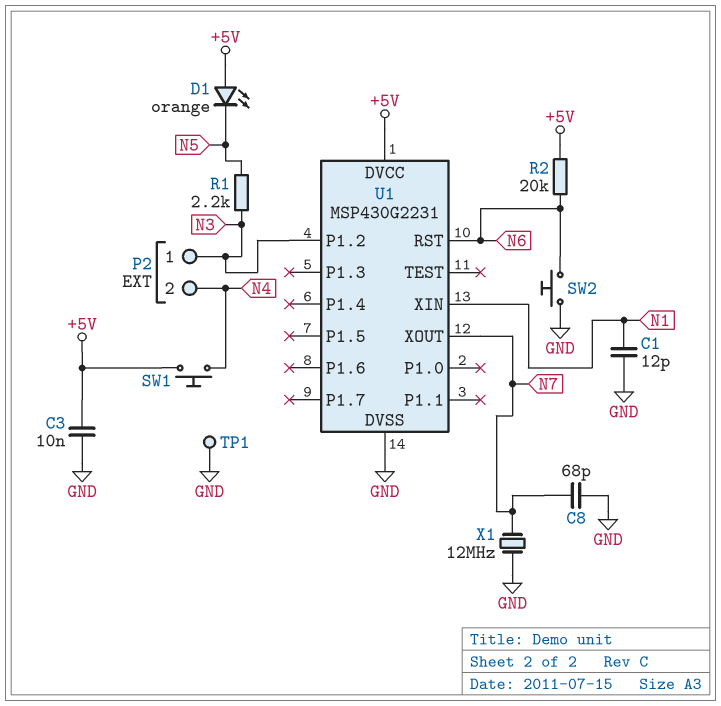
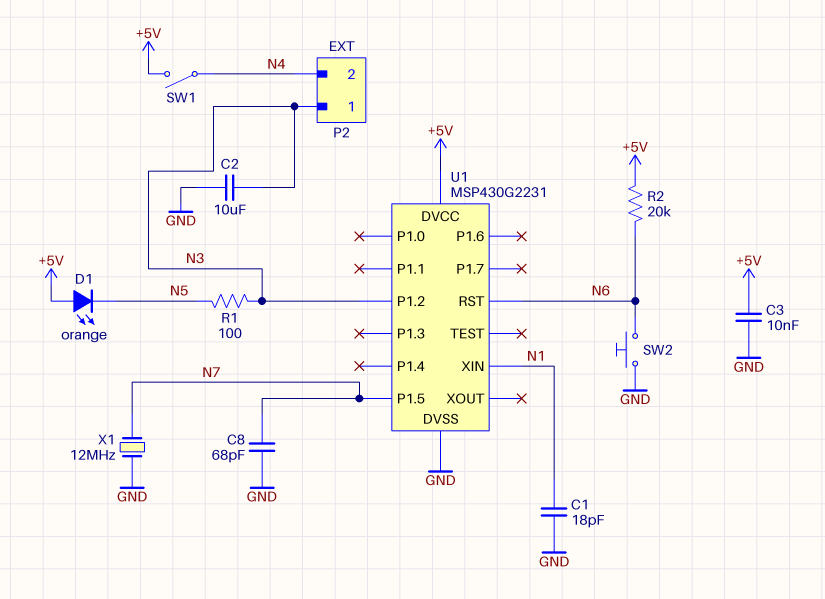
C1: 12pF (GND, N1) -> 18pF (GND, N1)
C2: none -> 10uF (GND, N3)
R1: 2.2k (N3, N5) -> 100 (N3, N5)
SW1: button (+5V, N4) -> switch (+5V, N4)
TP1: test point (GND) -> none
U1 pin P1.5: none -> N7
U1 pin XOUT: N7 -> none

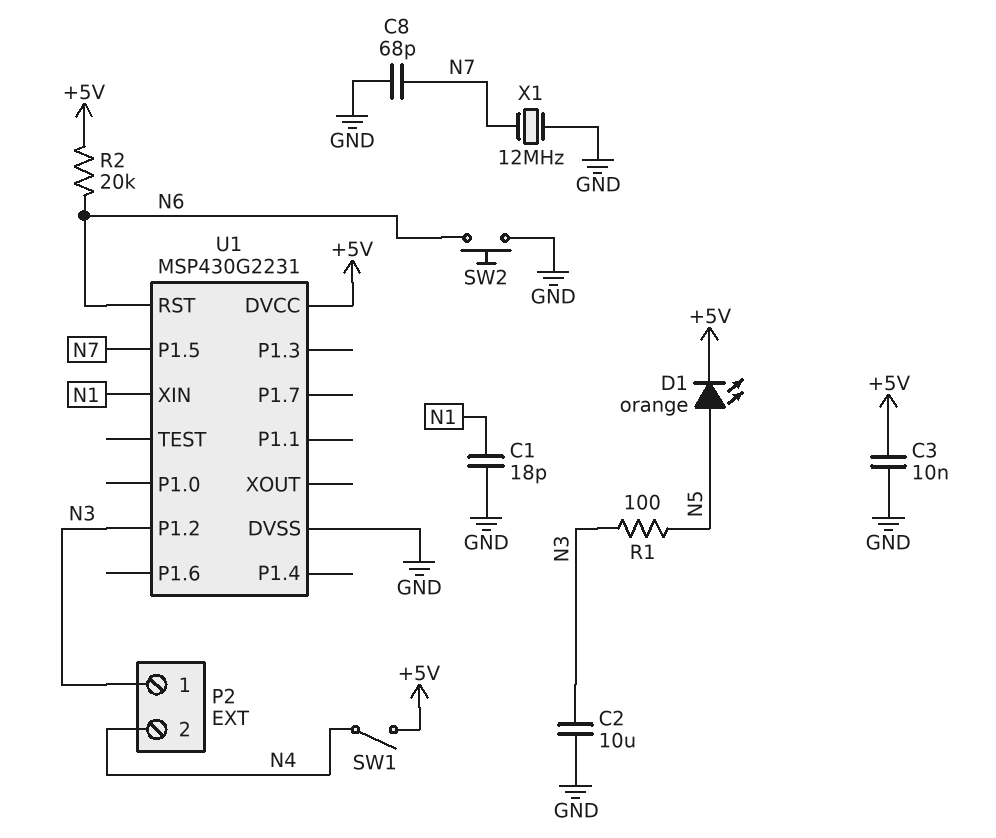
D1: LED orange (A +5V, K N5) -> LED orange (A N5, K +5V)

